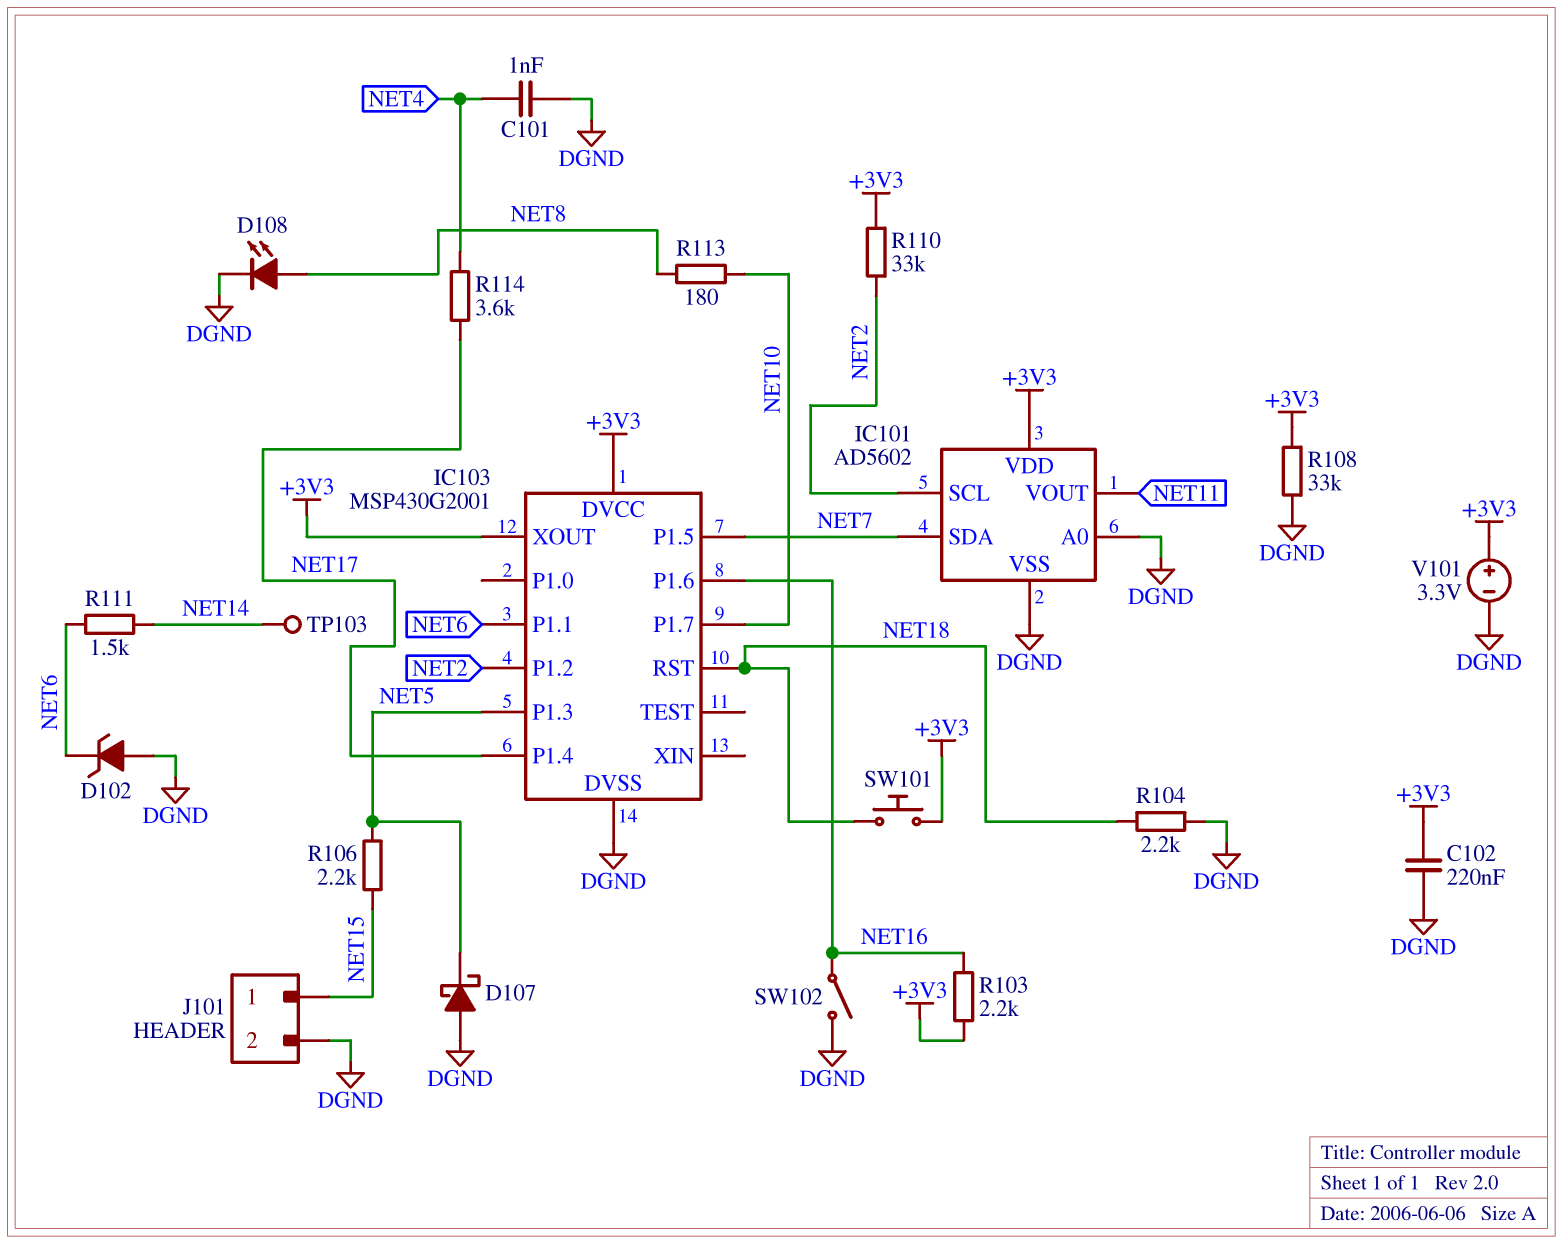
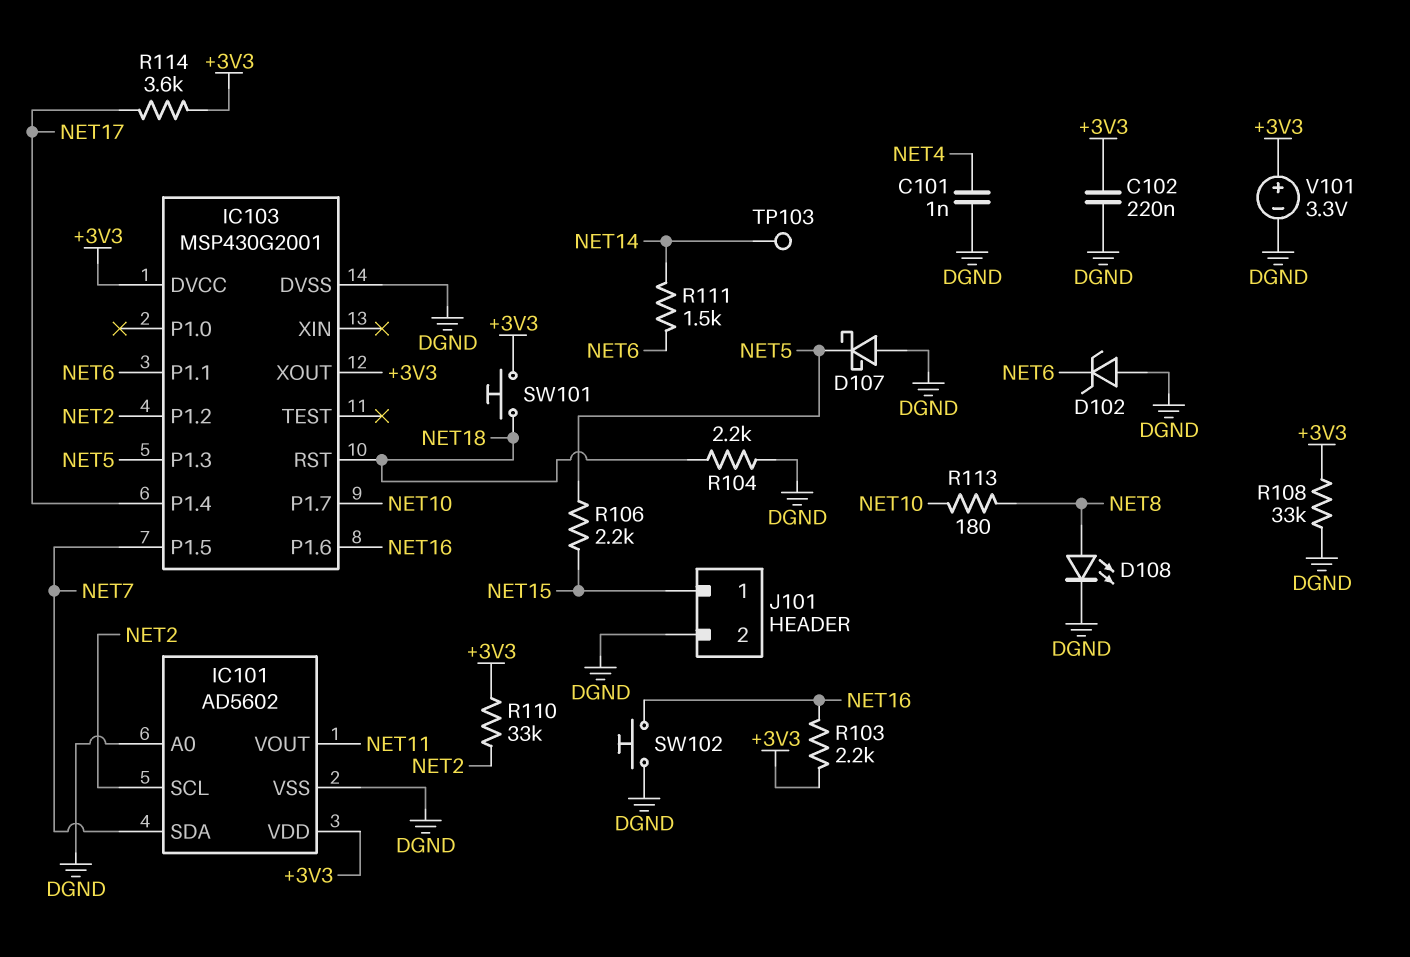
R114: 3.6k (NET4, NET17) -> 3.6k (+3V3, NET17)
SW102: switch (DGND, NET16) -> button (DGND, NET16)

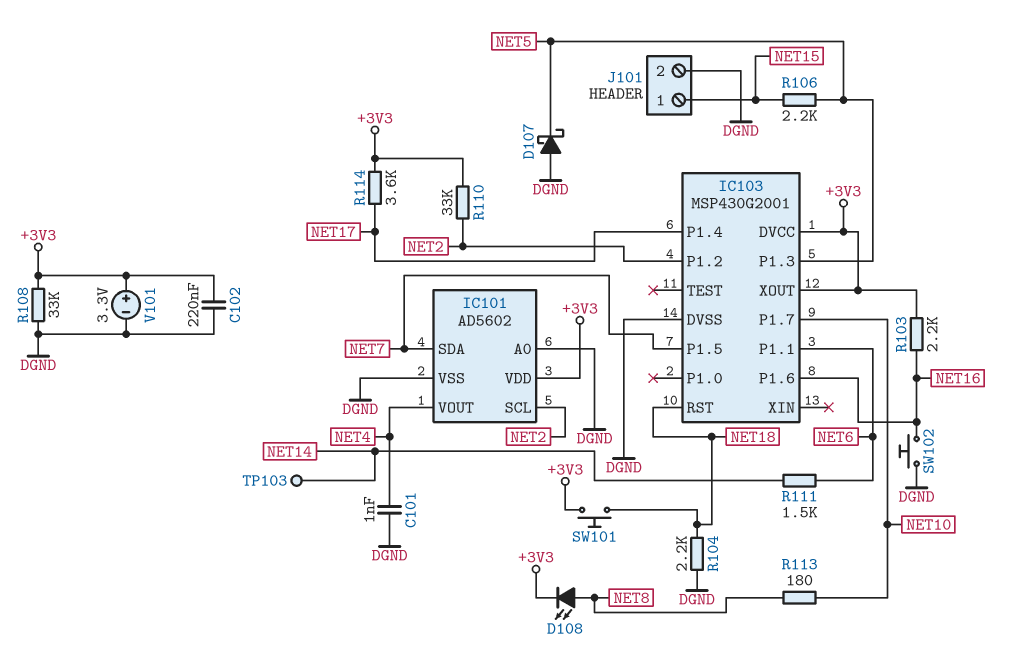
D102: zener (A DGND, K NET6) -> none
D108: LED (A NET8, K DGND) -> LED (A NET8, K +3V3)
IC101 pin VOUT: NET11 -> NET4

